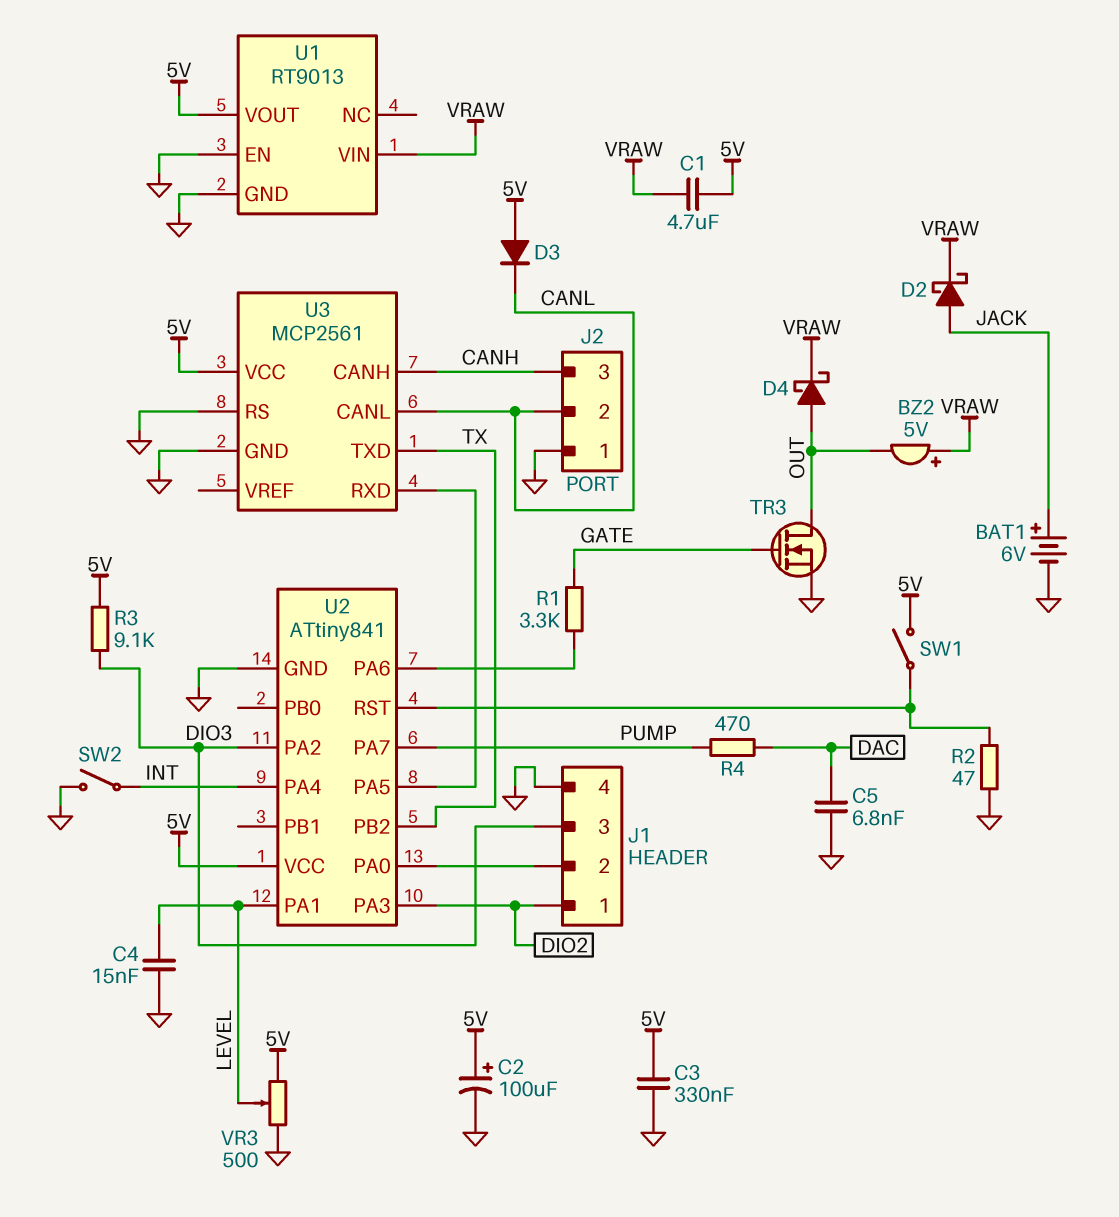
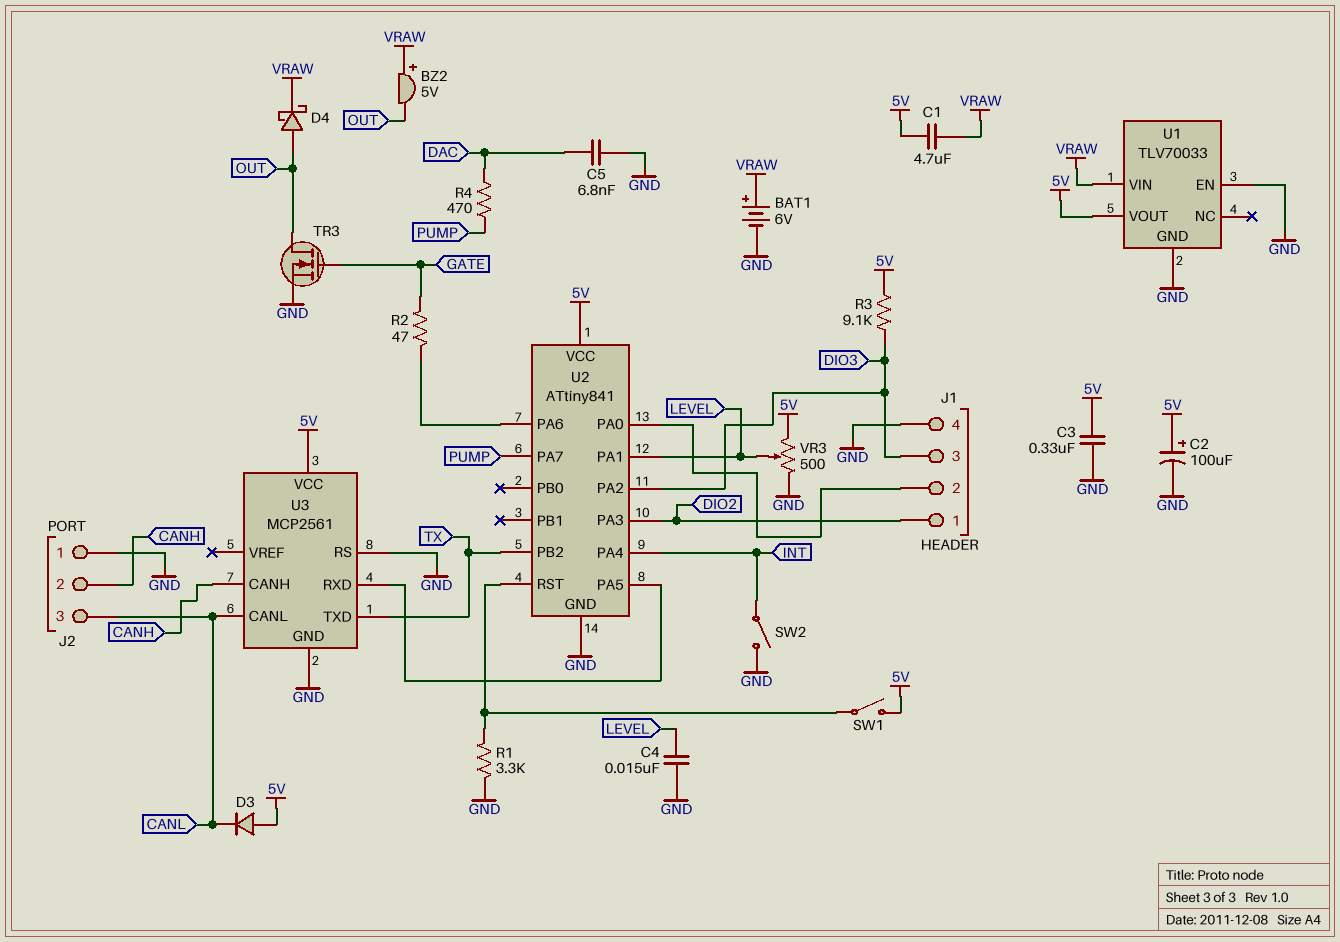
BAT1: 6V (plus JACK, minus GND) -> 6V (plus VRAW, minus GND)
D2: schottky (A JACK, K VRAW) -> none
J2 pin 2: CANL -> CANH
J2 pin 3: CANH -> CANL
R1: 3.3k (GATE, U2/PA6) -> 3.3k (GND, U2/RST)
R2: 47 (GND, U2/RST) -> 47 (GATE, U2/PA6)
U1: RT9013 -> TLV70033

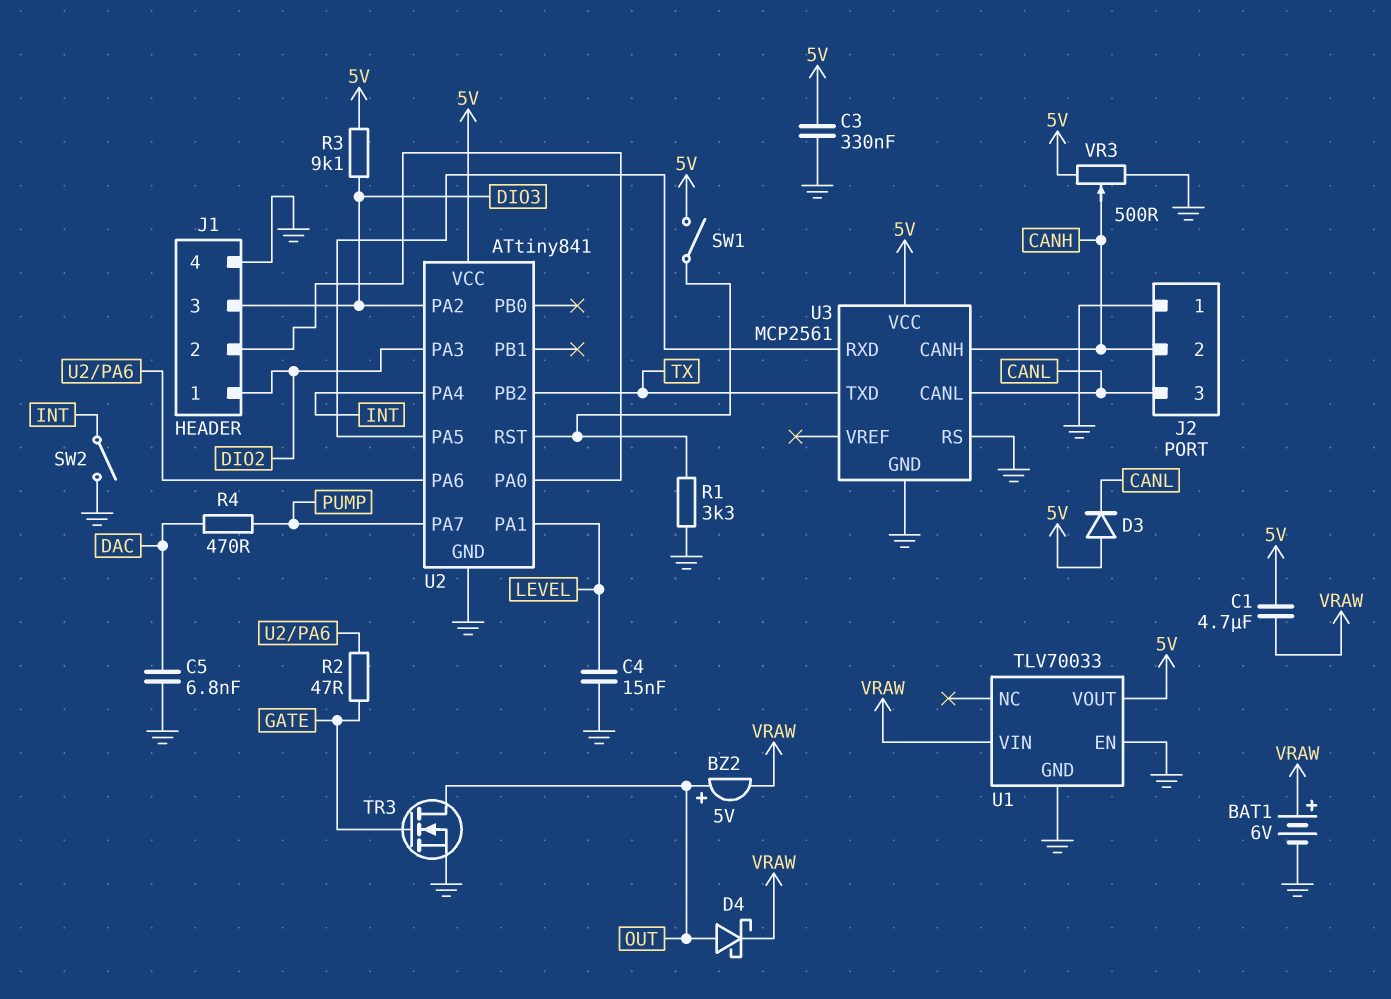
BZ2: buzzer 5V (plus VRAW, minus OUT) -> buzzer 5V (plus OUT, minus VRAW)
C2: 100uF (plus 5V, minus GND) -> none
VR3: 500 (5V, GND, wiper LEVEL) -> 500 (5V, GND, wiper CANH)

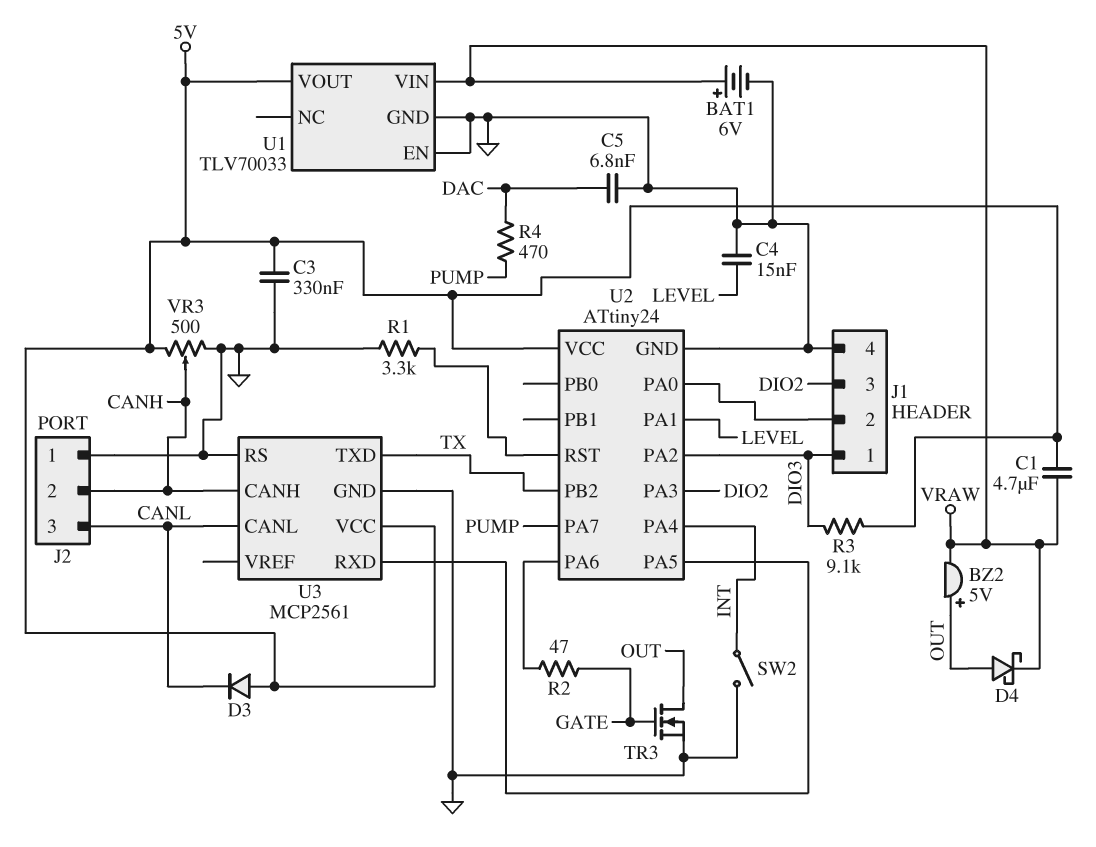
J1 pin 1: DIO2 -> DIO3
J1 pin 3: DIO3 -> DIO2
SW1: switch (5V, U2/RST) -> none
U2: ATtiny841 -> ATtiny24

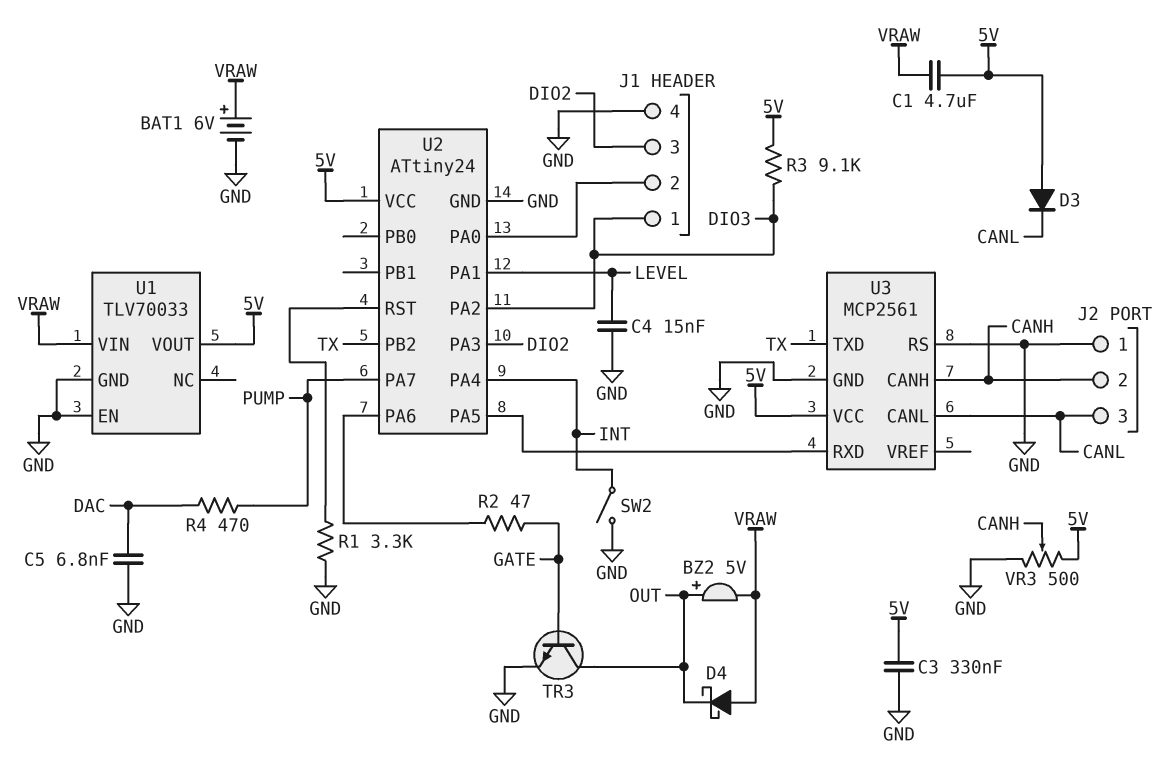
D4: schottky (A OUT, K VRAW) -> schottky (A VRAW, K OUT)
TR3: NMOS (G GATE, D OUT, S GND) -> NPN (B GATE, C OUT, E GND)

